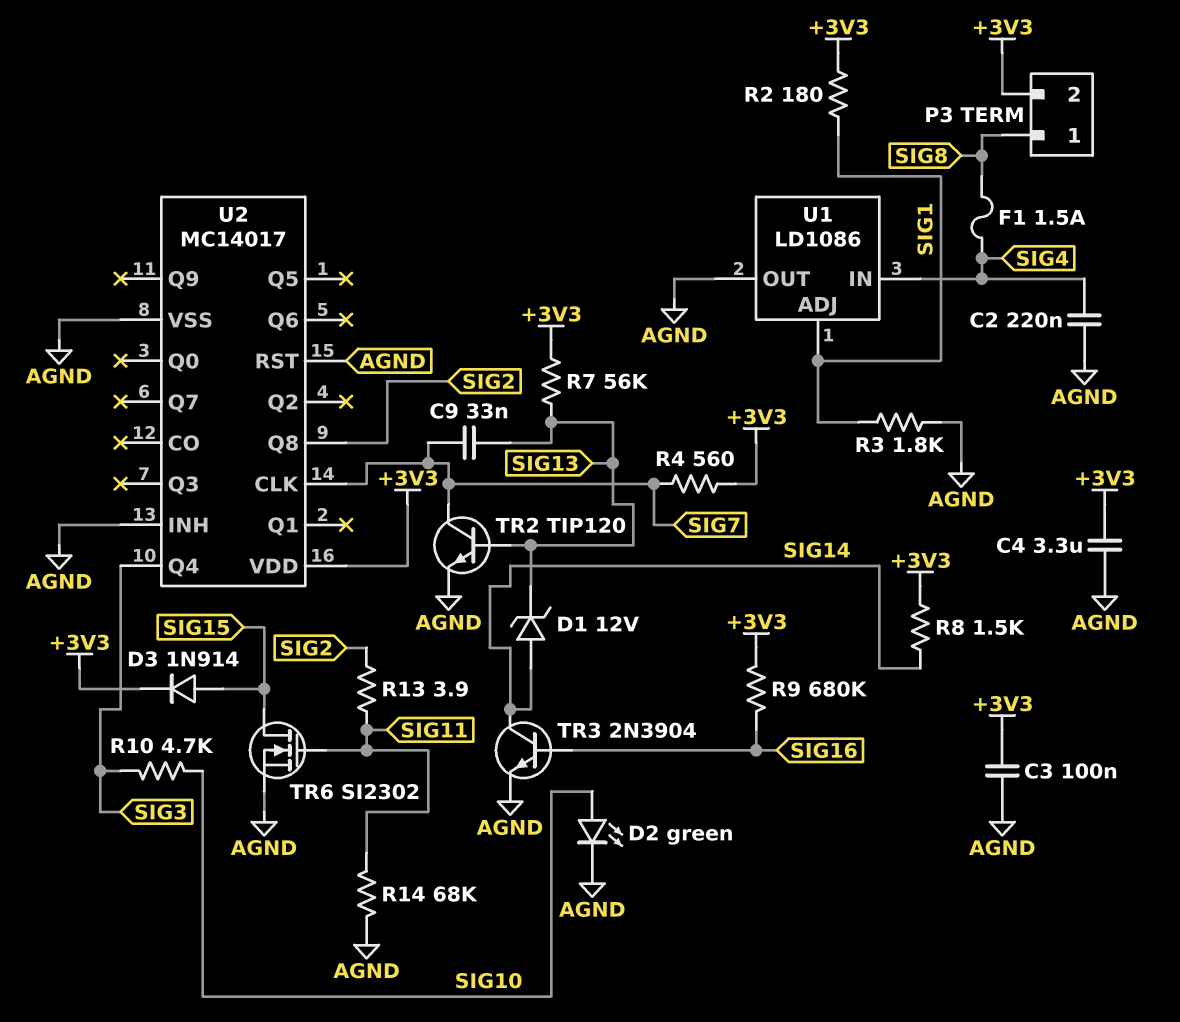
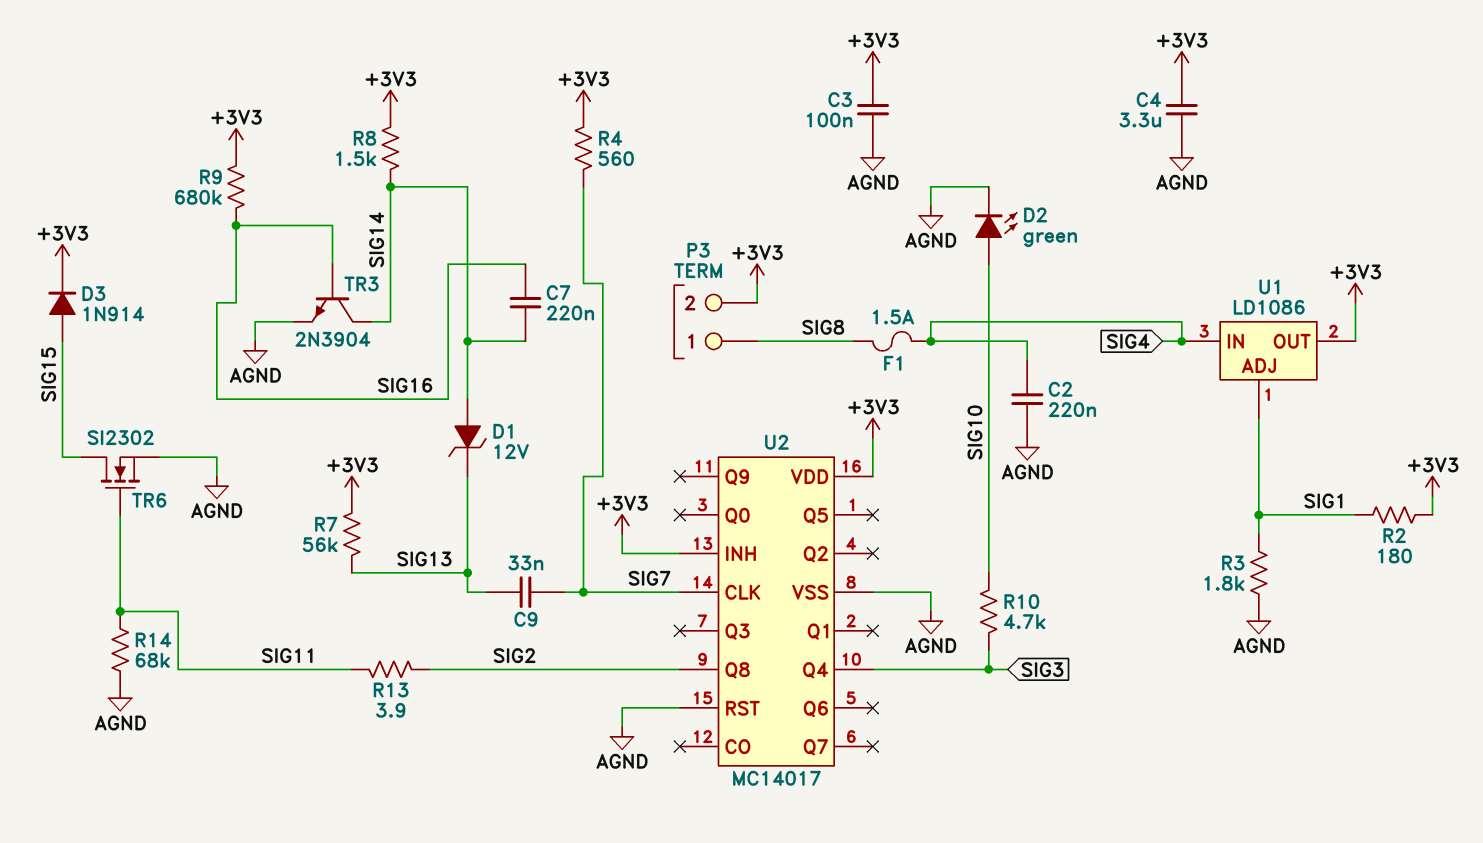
C7: none -> 220nF (SIG14, SIG16)
TR2: NPN TIP120 (B SIG13, C SIG7, E AGND) -> none
U1 pin OUT: AGND -> +3V3
U2 pin INH: AGND -> +3V3

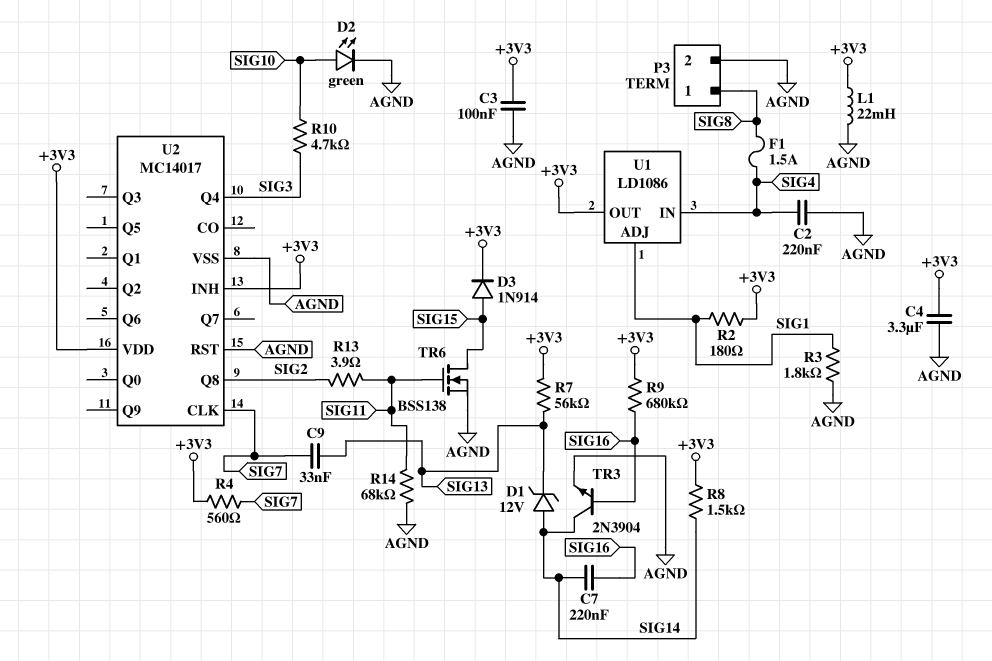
L1: none -> 22mH (+3V3, AGND)
P3 pin 2: +3V3 -> AGND
TR6: NMOS SI2302 (G SIG11, D SIG15, S AGND) -> NMOS BSS138 (G SIG11, D SIG15, S AGND)

